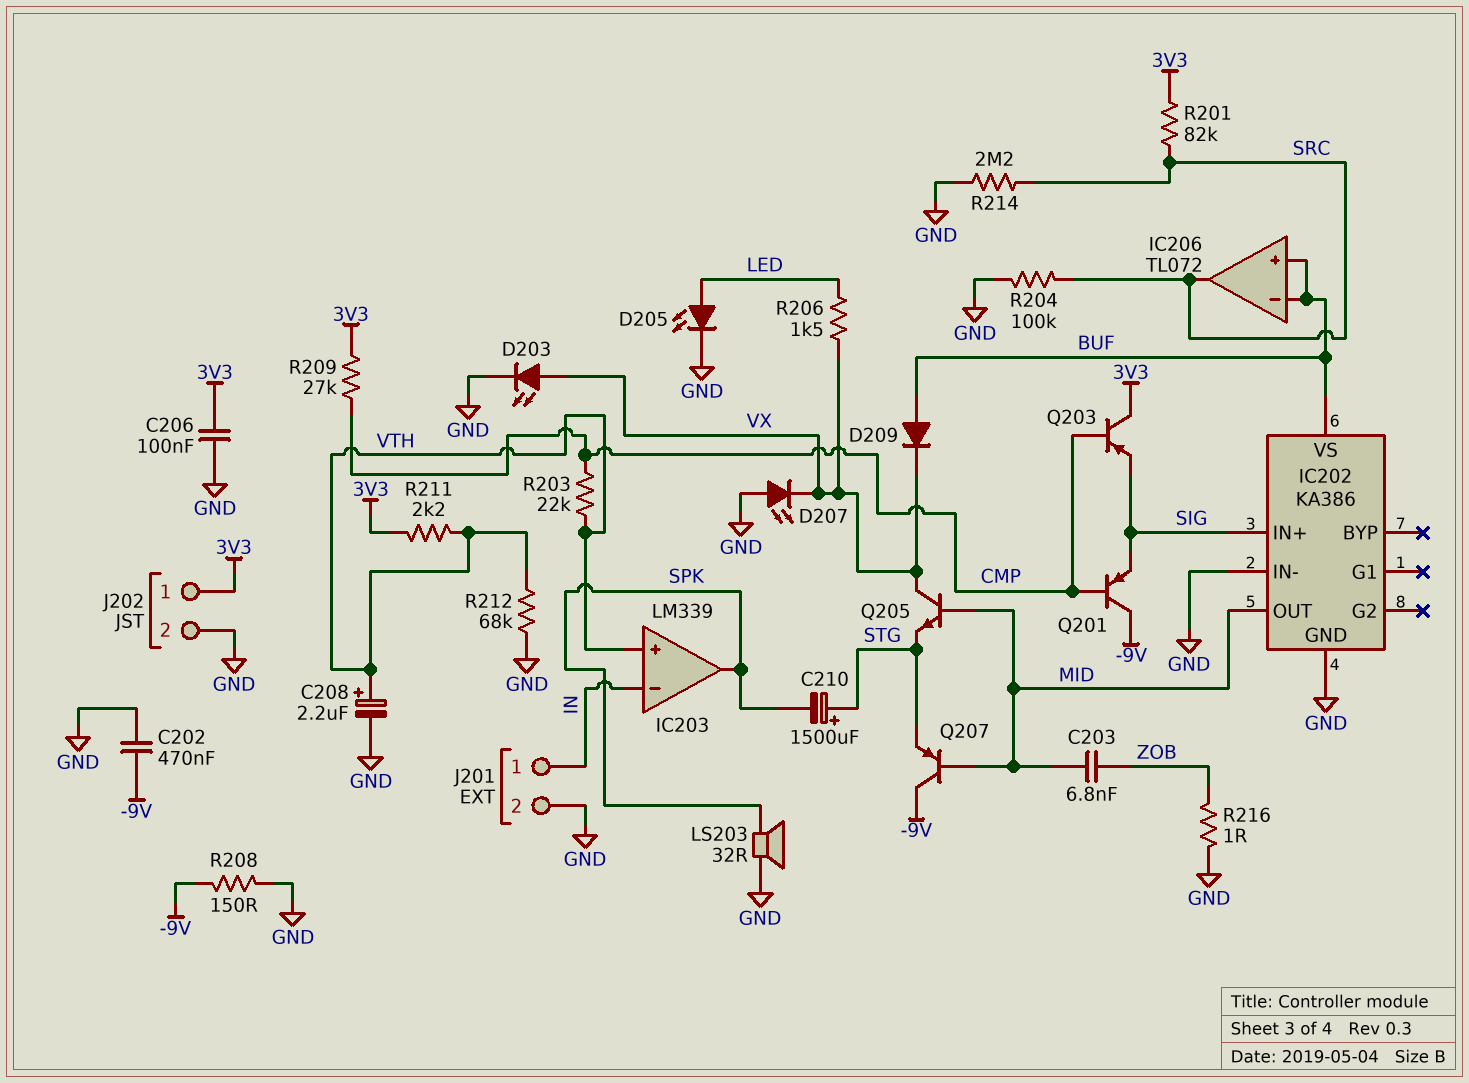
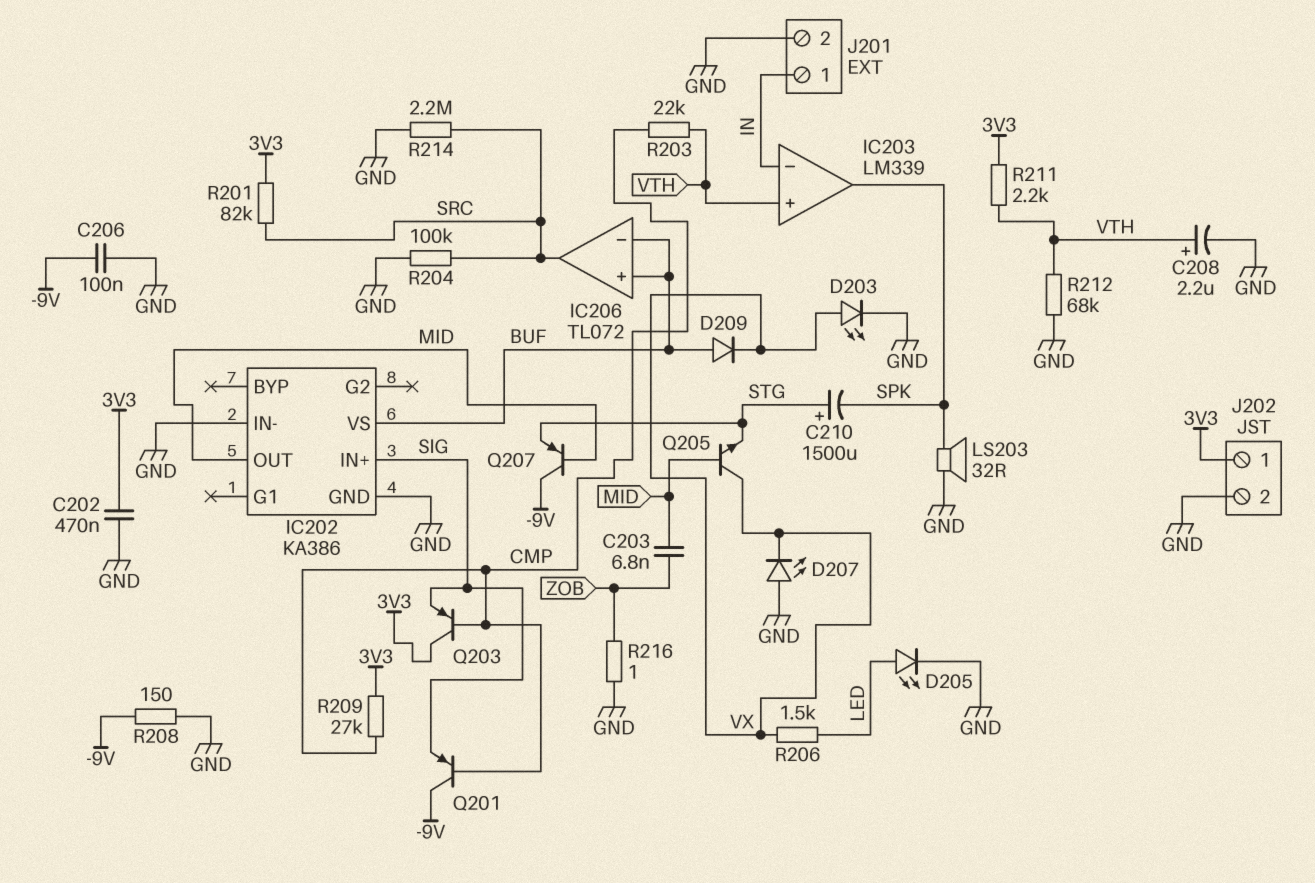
C202: 470nF (-9V, GND) -> 470nF (3V3, GND)
C206: 100nF (3V3, GND) -> 100nF (-9V, GND)

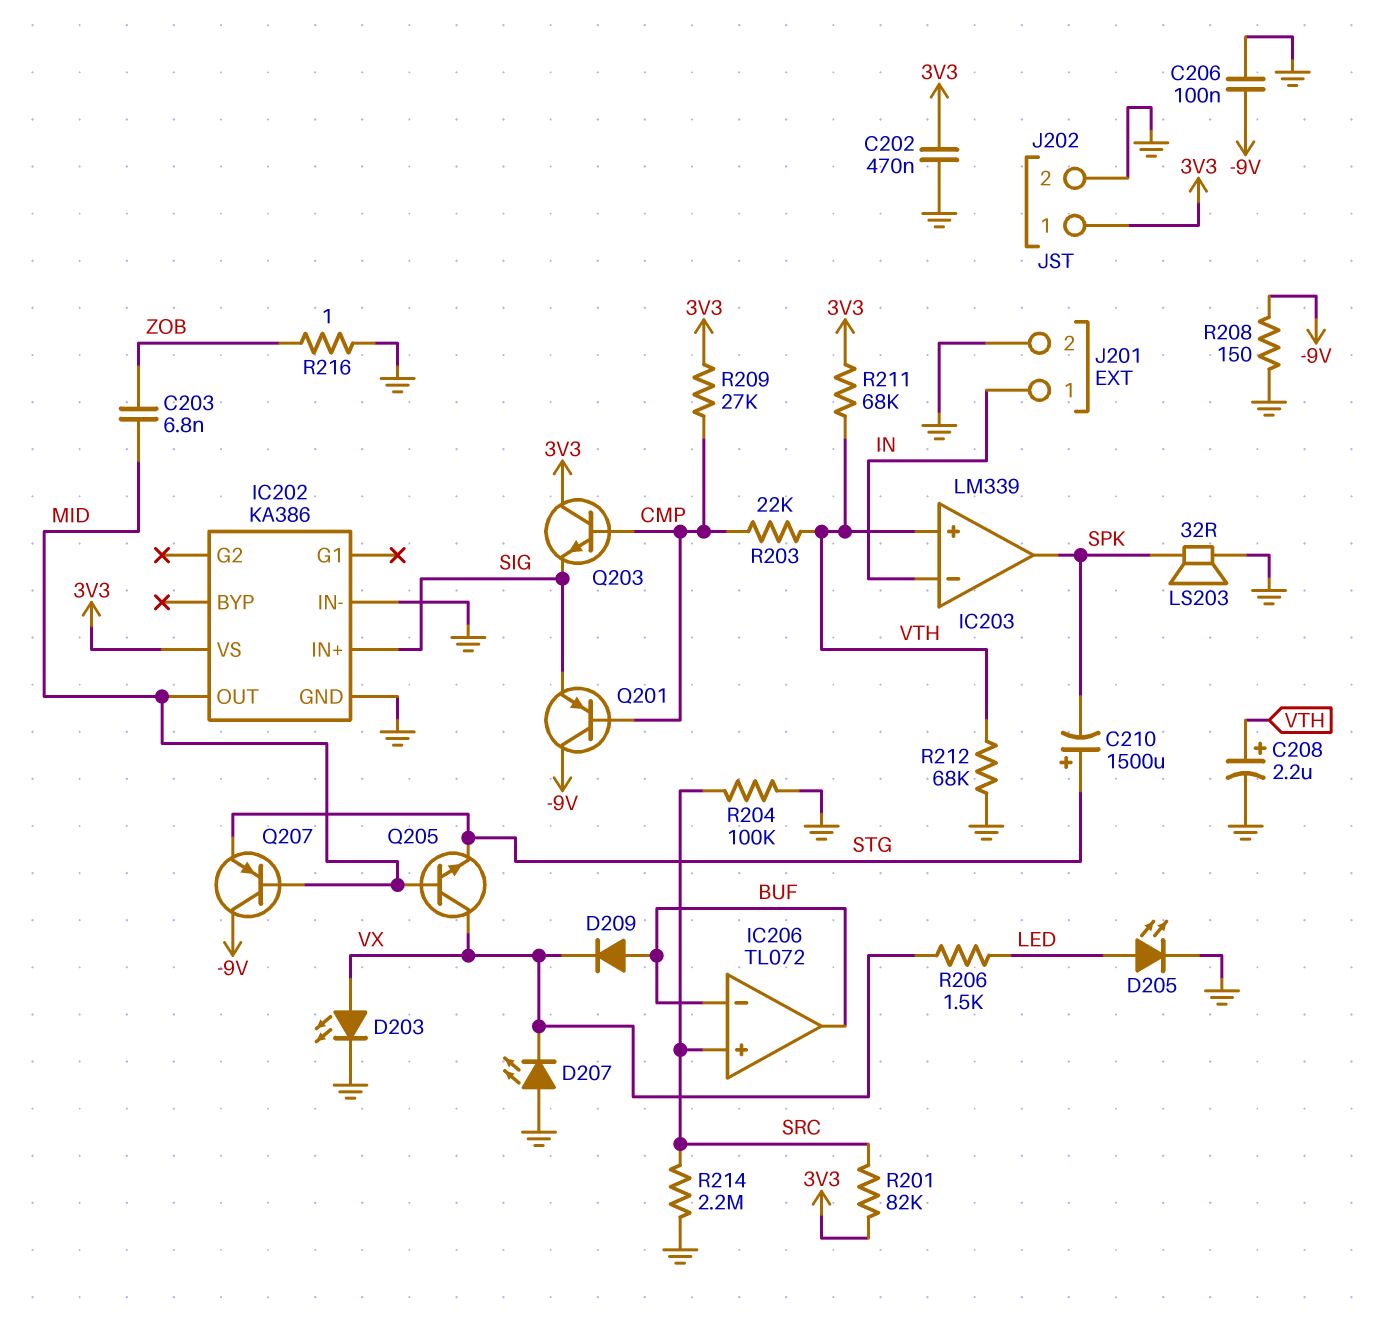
IC202 pin VS: BUF -> 3V3
IC206 pin in+: BUF -> SRC
IC206 pin out: SRC -> BUF
Q203: PNP (B CMP, C 3V3, E SIG) -> NPN (B CMP, C 3V3, E SIG)
R211: 2.2k (3V3, VTH) -> 68k (3V3, VTH)

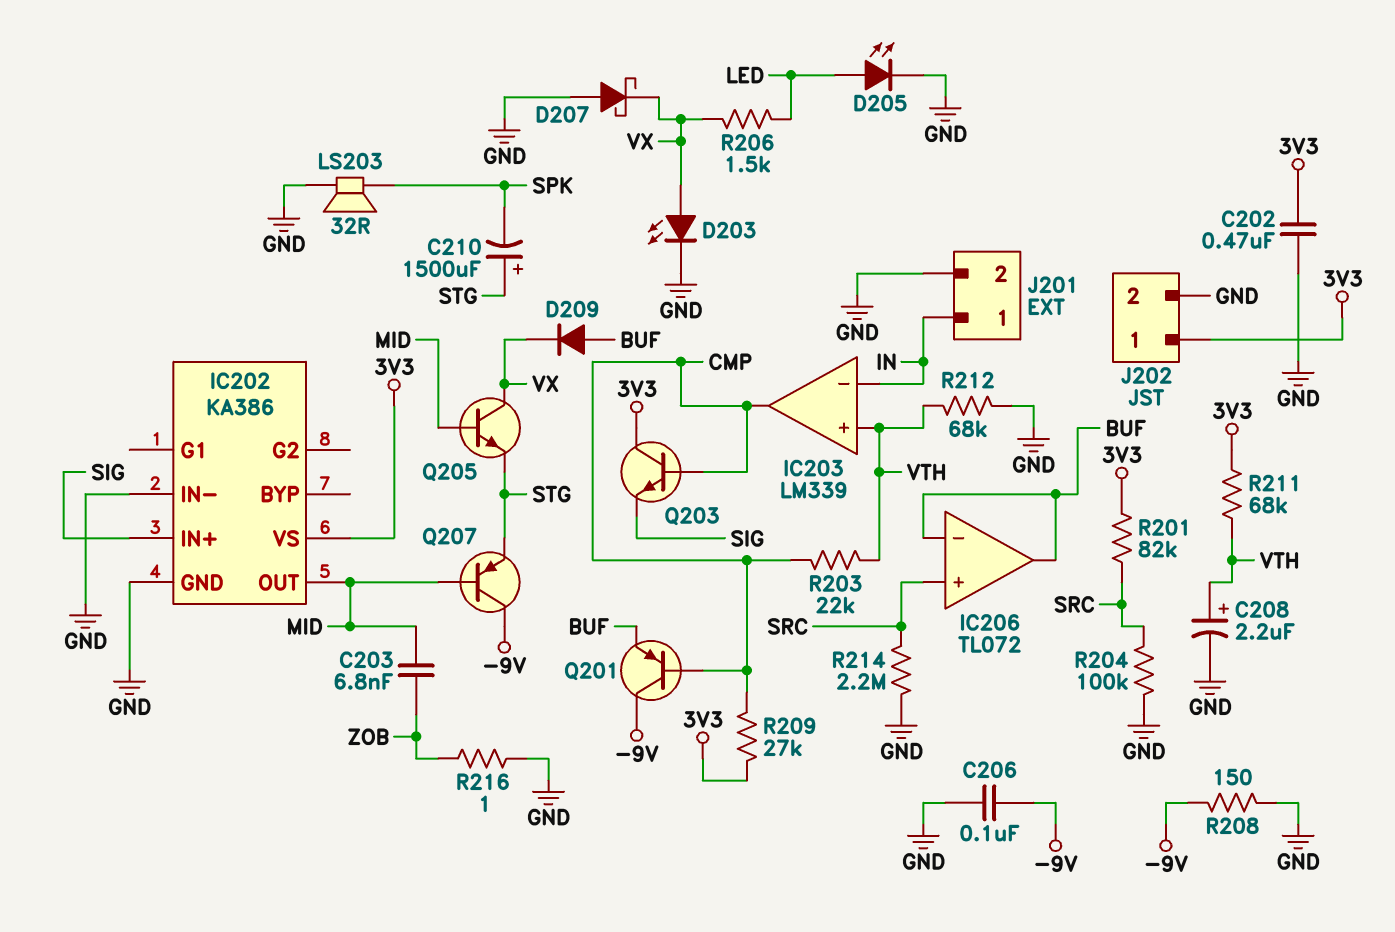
D207: LED (A GND, K VX) -> schottky (A GND, K VX)
IC203 pin out: SPK -> CMP
Q201: PNP (B CMP, C -9V, E SIG) -> PNP (B CMP, C -9V, E BUF)

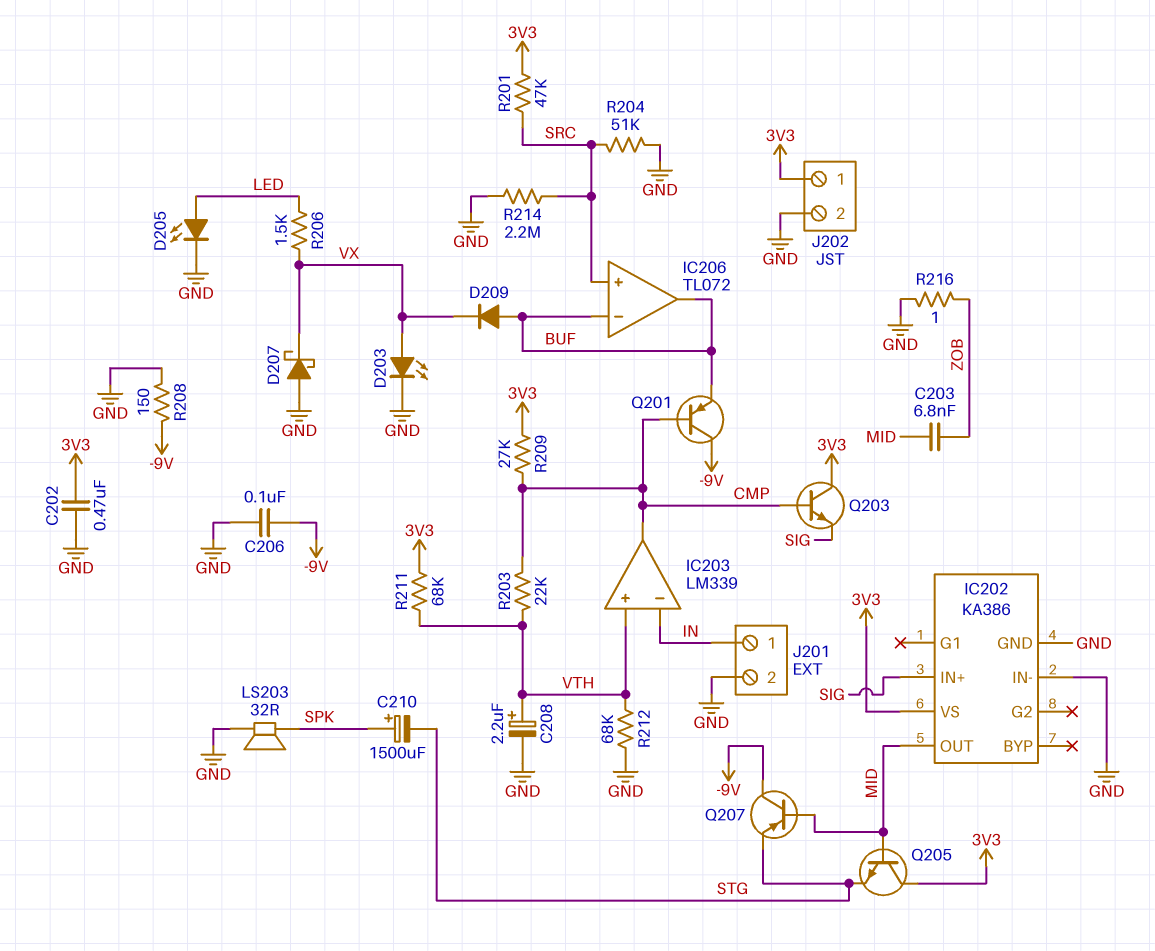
C210: 1500uF (plus STG, minus SPK) -> 1500uF (plus SPK, minus STG)
Q205: NPN (B MID, C VX, E STG) -> NPN (B MID, C 3V3, E STG)
R201: 82k (3V3, SRC) -> 47k (3V3, SRC)
R204: 100k (GND, SRC) -> 51k (GND, SRC)

